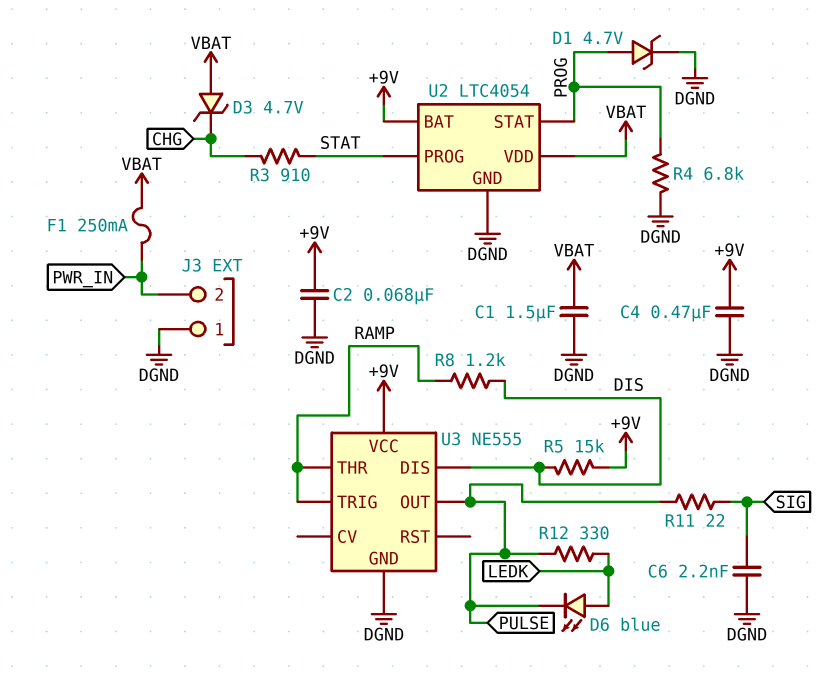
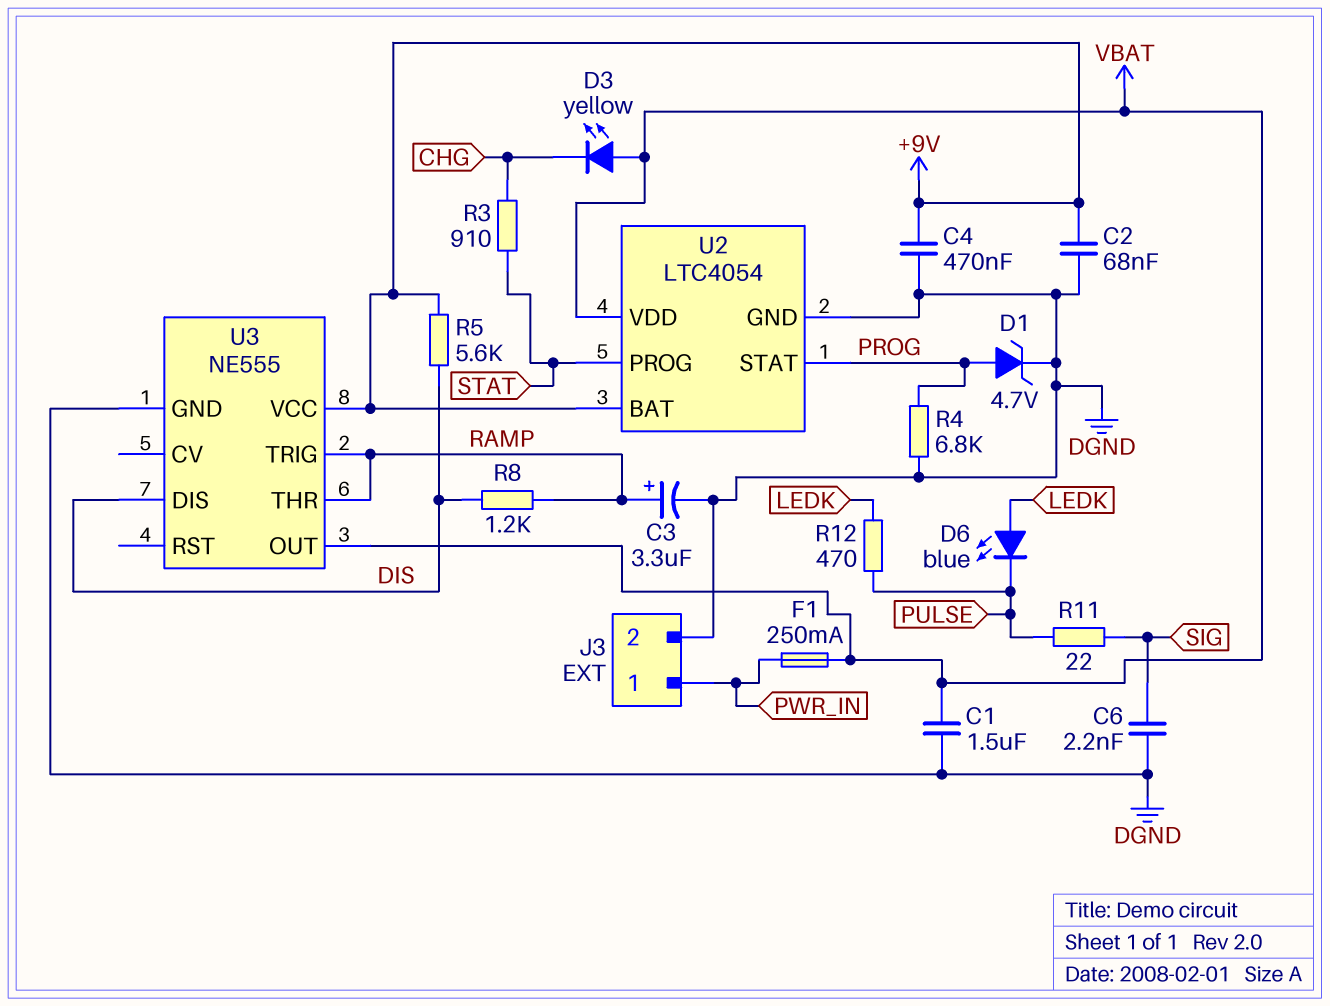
C3: none -> 3.3uF (plus RAMP, minus DGND)
D3: zener 4.7V (A VBAT, K CHG) -> LED yellow (A VBAT, K CHG)
J3 pin 1: DGND -> PWR_IN
J3 pin 2: PWR_IN -> DGND
R5: 15k (+9V, DIS) -> 5.6k (+9V, DIS)
R12: 330 (LEDK, PULSE) -> 470 (LEDK, PULSE)
U3 pin OUT: PULSE -> VBAT

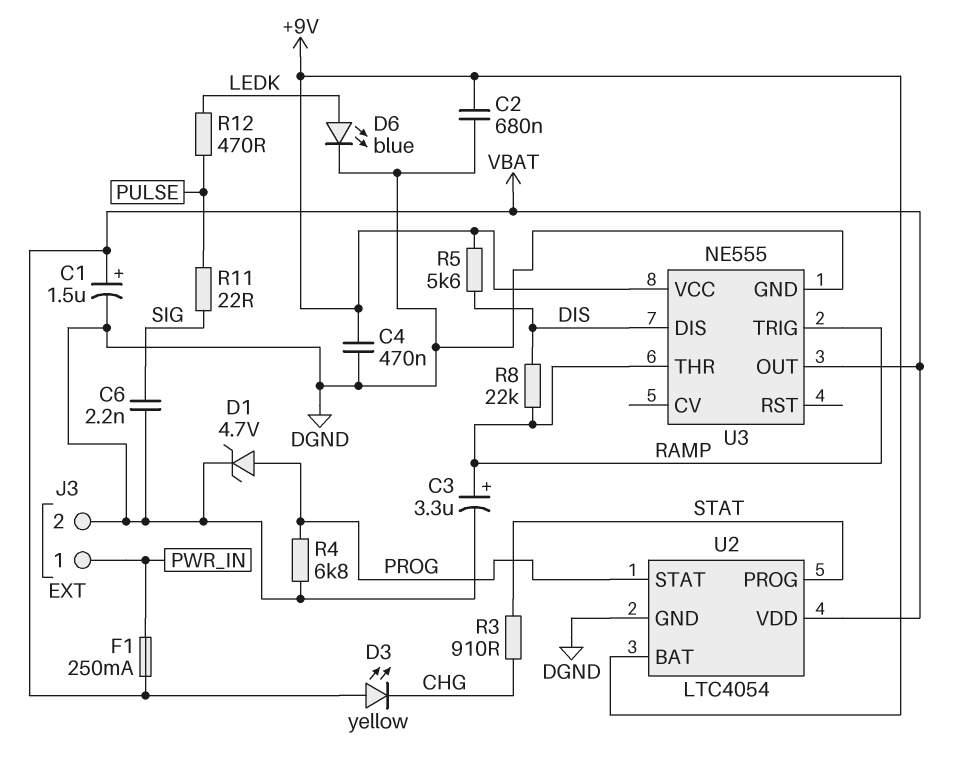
C1: 1.5uF (DGND, VBAT) -> 1.5uF (plus VBAT, minus DGND)
C2: 68nF (+9V, DGND) -> 680nF (+9V, DGND)
D6: LED blue (A LEDK, K PULSE) -> LED blue (A LEDK, K DGND)
R8: 1.2k (DIS, RAMP) -> 22k (DIS, RAMP)

